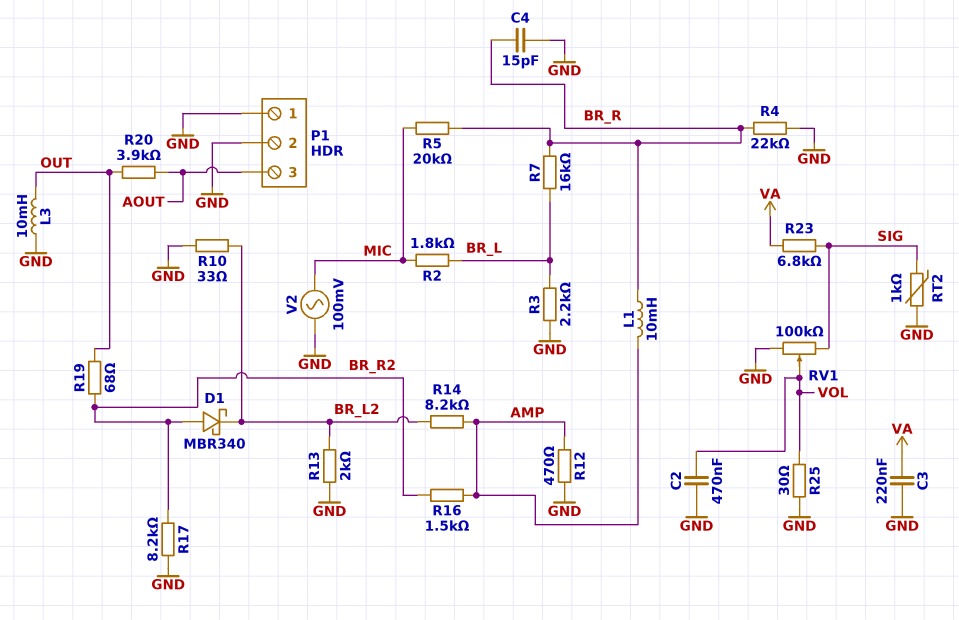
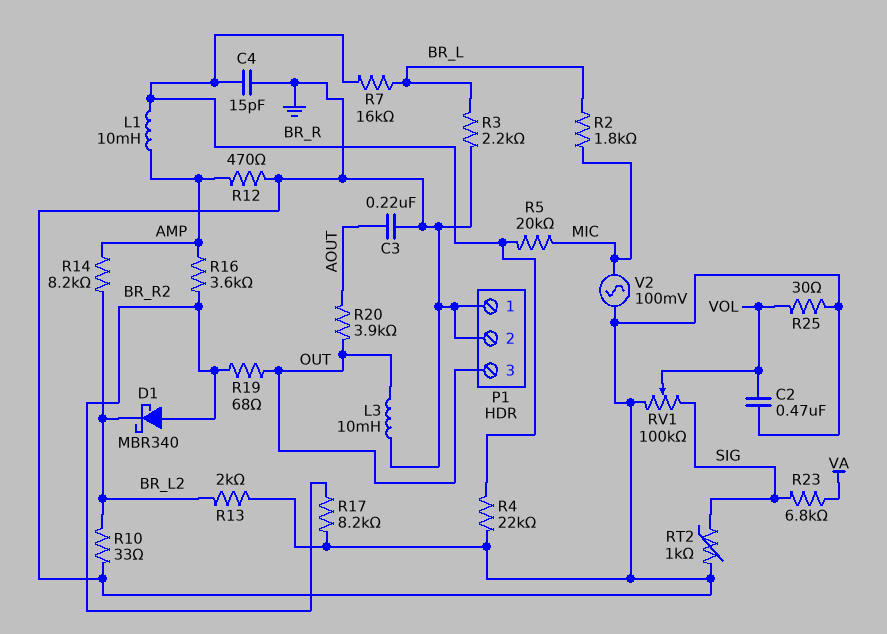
C3: 220nF (GND, VA) -> 220nF (AOUT, GND)
P1 pin 3: AOUT -> OUT
R16: 1.5k (AMP, BR_R2) -> 3.6k (AMP, BR_R2)

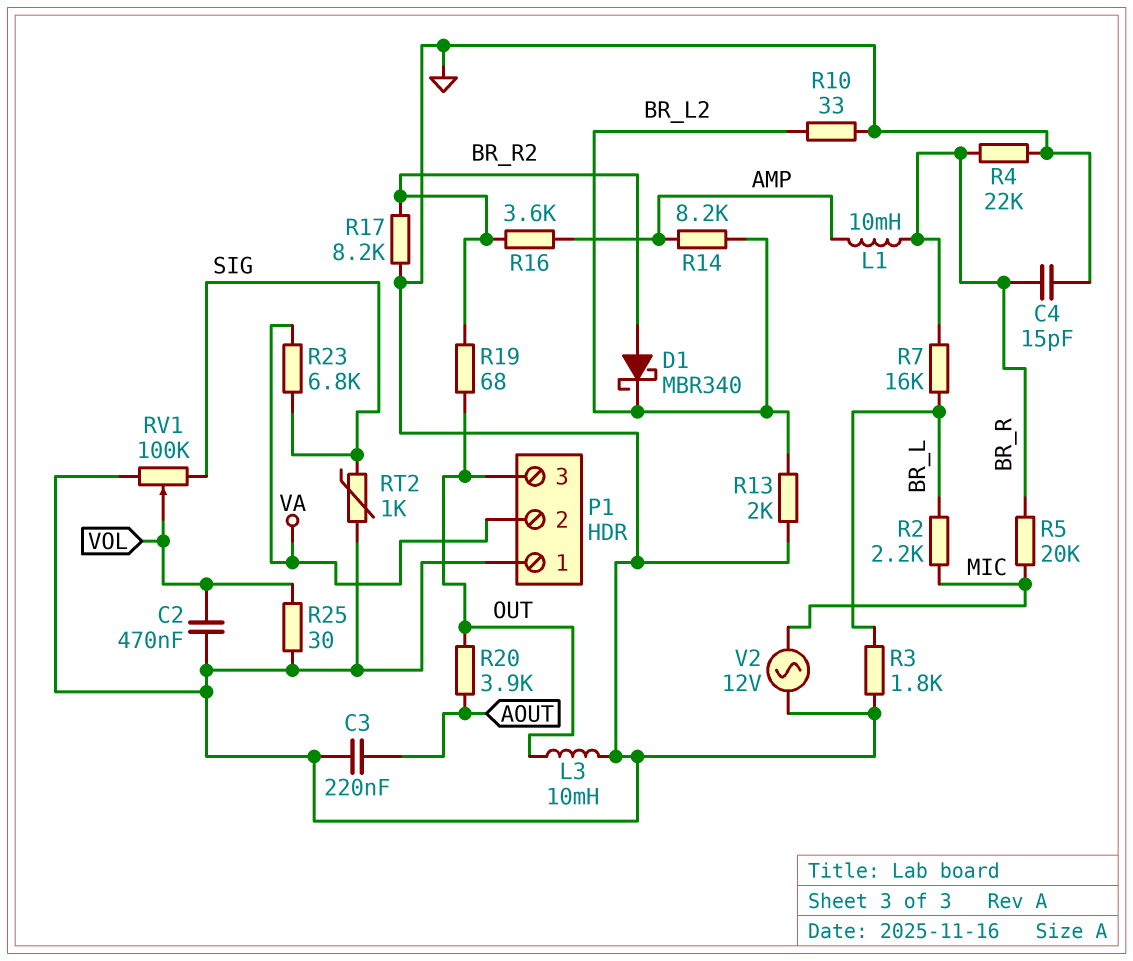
P1 pin 2: GND -> VA
R2: 1.8k (BR_L, MIC) -> 2.2k (BR_L, MIC)
R3: 2.2k (BR_L, GND) -> 1.8k (BR_L, GND)
R12: 470 (AMP, GND) -> none
V2: AC 100mV (GND, MIC) -> AC 12V (GND, MIC)

